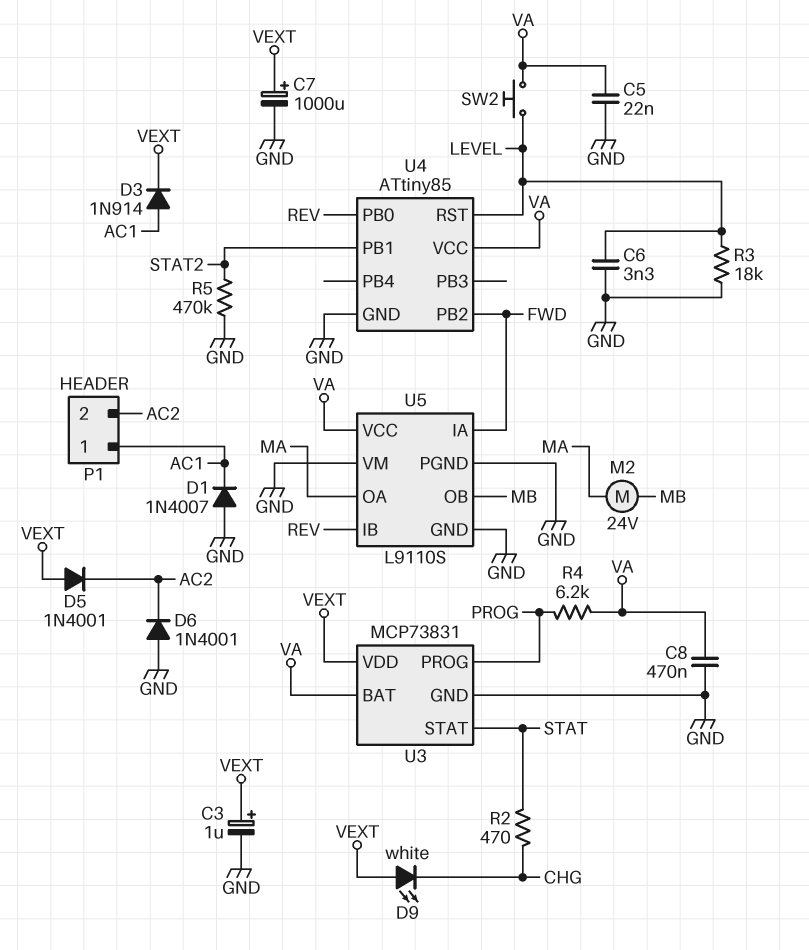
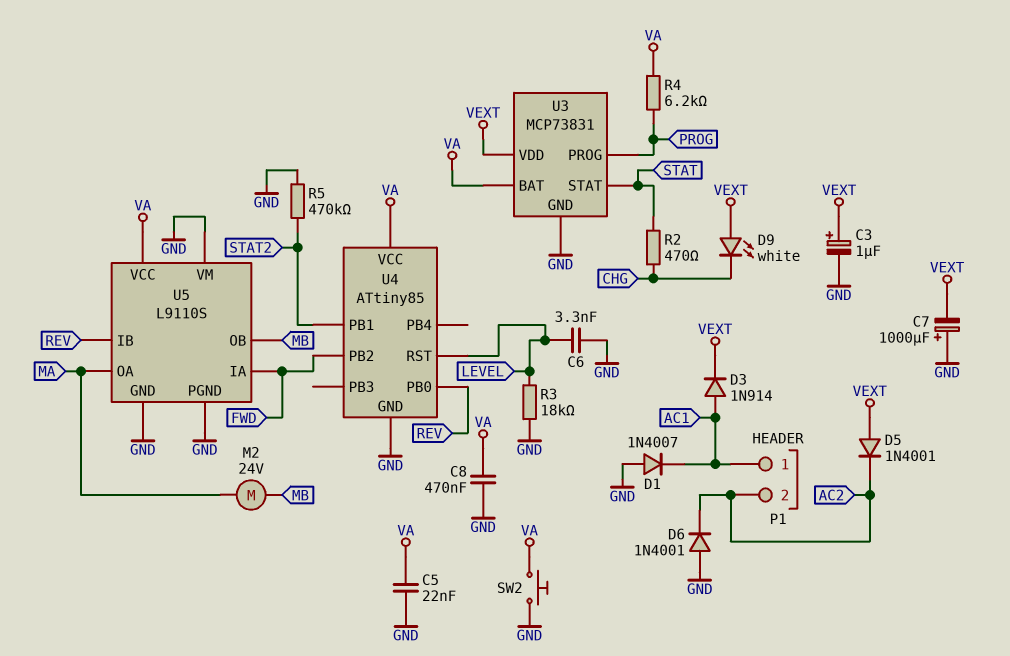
C7: 1000uF (plus VEXT, minus GND) -> 1000uF (plus GND, minus VEXT)
SW2: button (LEVEL, VA) -> button (GND, VA)

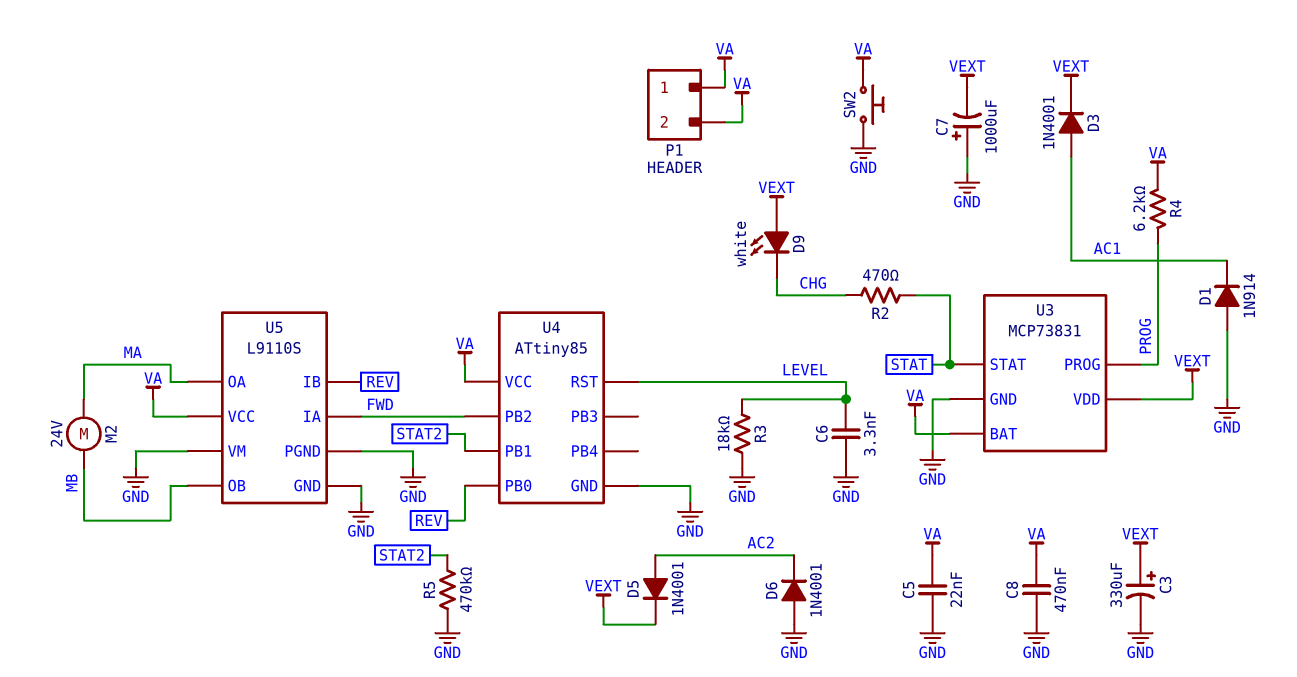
C3: 1uF (plus VEXT, minus GND) -> 330uF (plus VEXT, minus GND)
D1: diode 1N4007 (A GND, K AC1) -> diode 1N914 (A GND, K AC1)
D3: diode 1N914 (A AC1, K VEXT) -> diode 1N4001 (A AC1, K VEXT)
D5: diode 1N4001 (A VEXT, K AC2) -> diode 1N4001 (A AC2, K VEXT)
P1 pin 1: AC1 -> VA
P1 pin 2: AC2 -> VA

